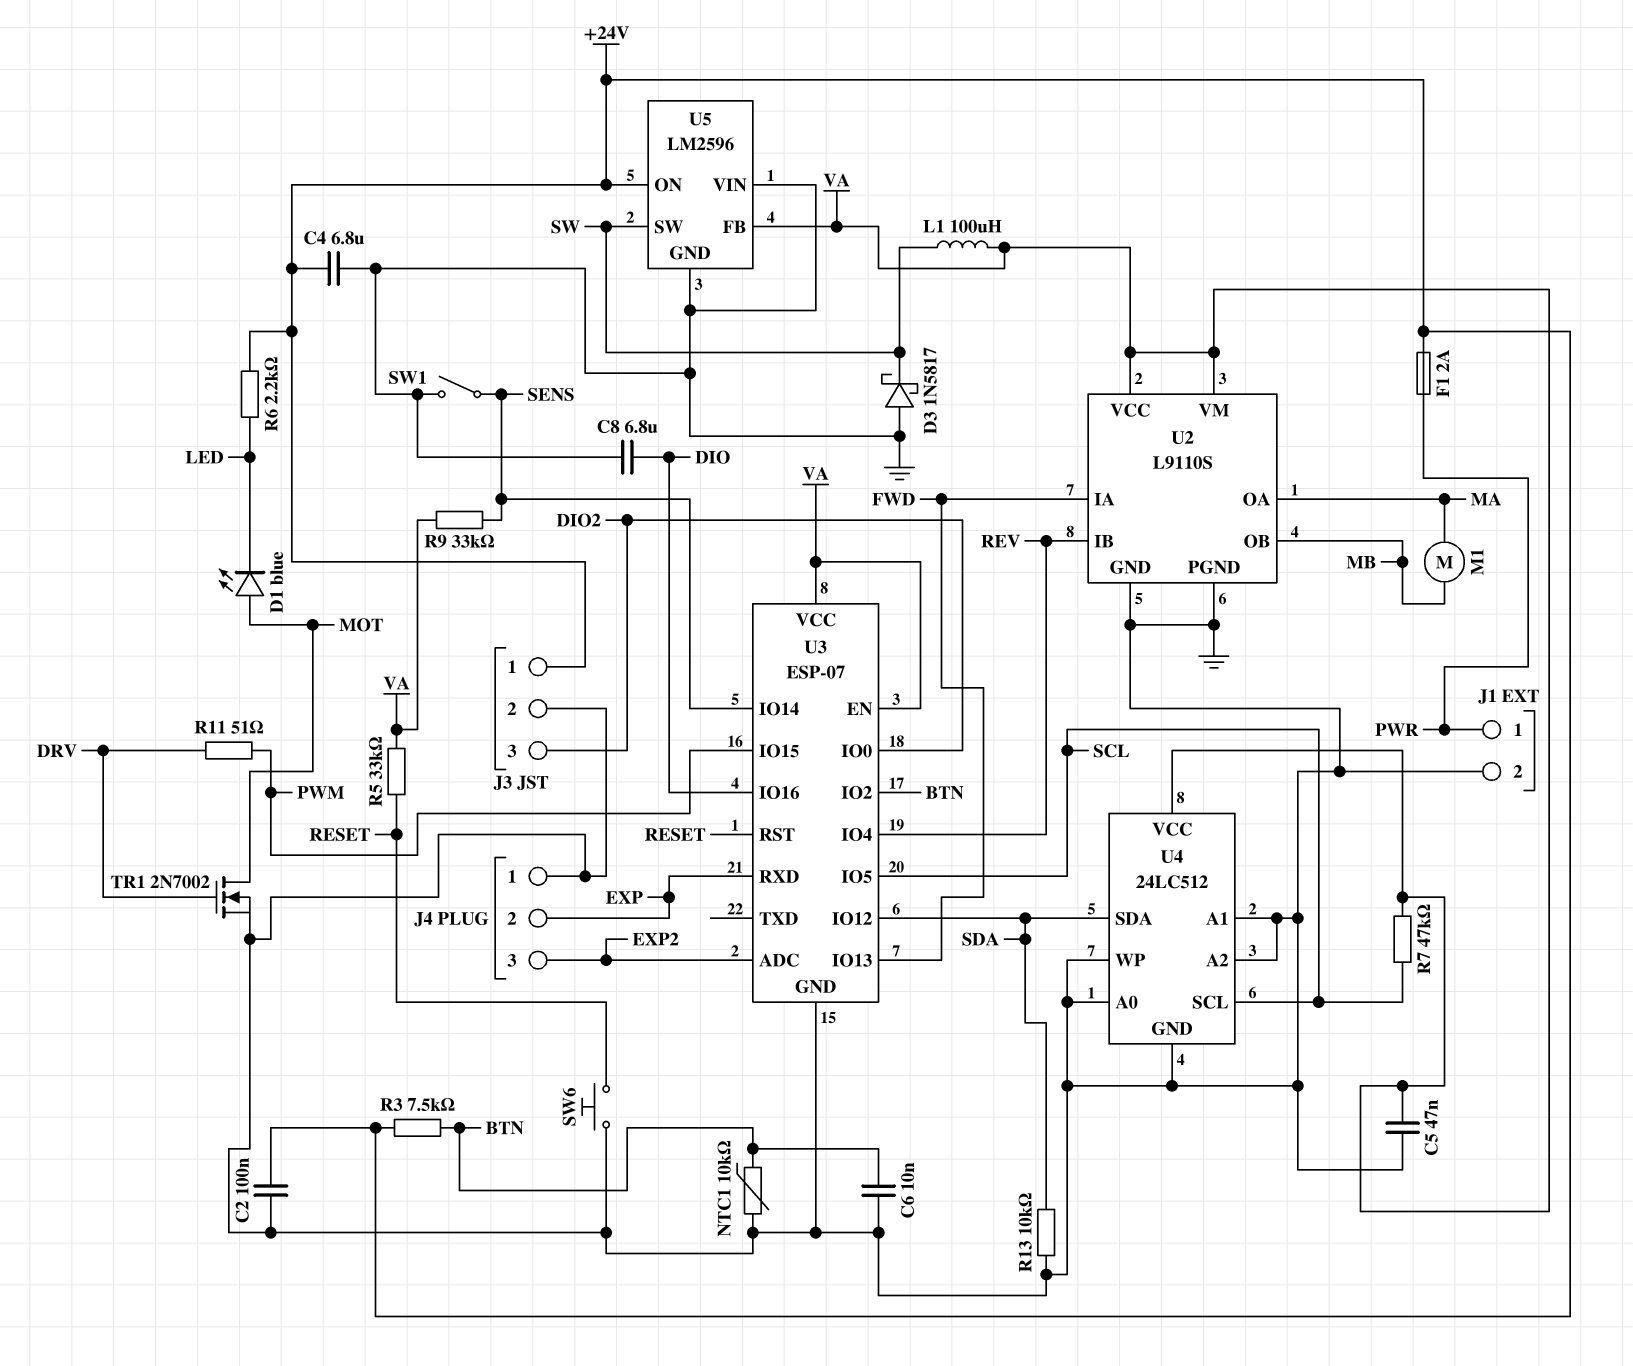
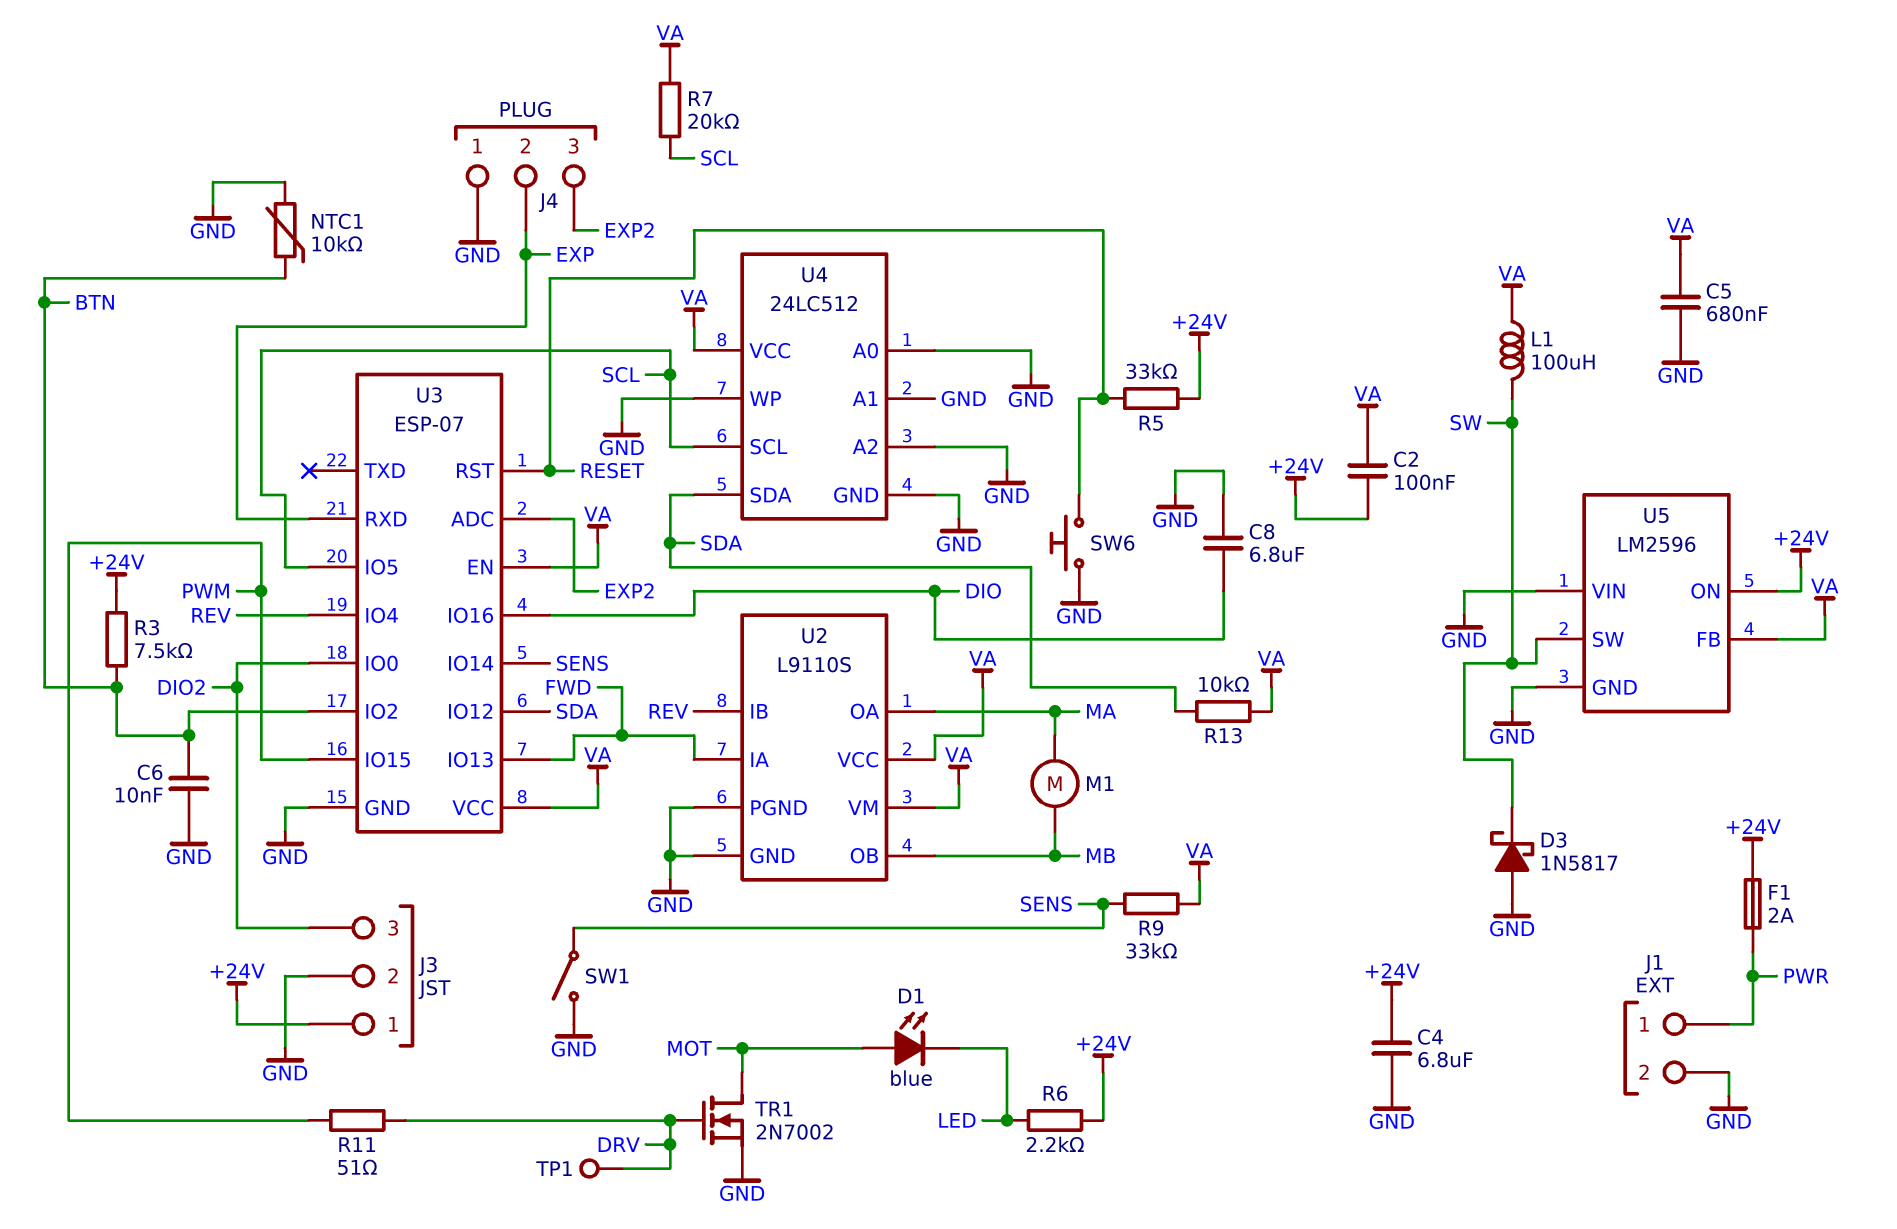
C2: 100nF (+24V, GND) -> 100nF (+24V, VA)
C5: 47nF (GND, VA) -> 680nF (GND, VA)
R5: 33k (RESET, VA) -> 33k (+24V, RESET)
R7: 47k (SCL, VA) -> 20k (SCL, VA)
R13: 10k (GND, SDA) -> 10k (SDA, VA)
TP1: none -> test point (DRV)

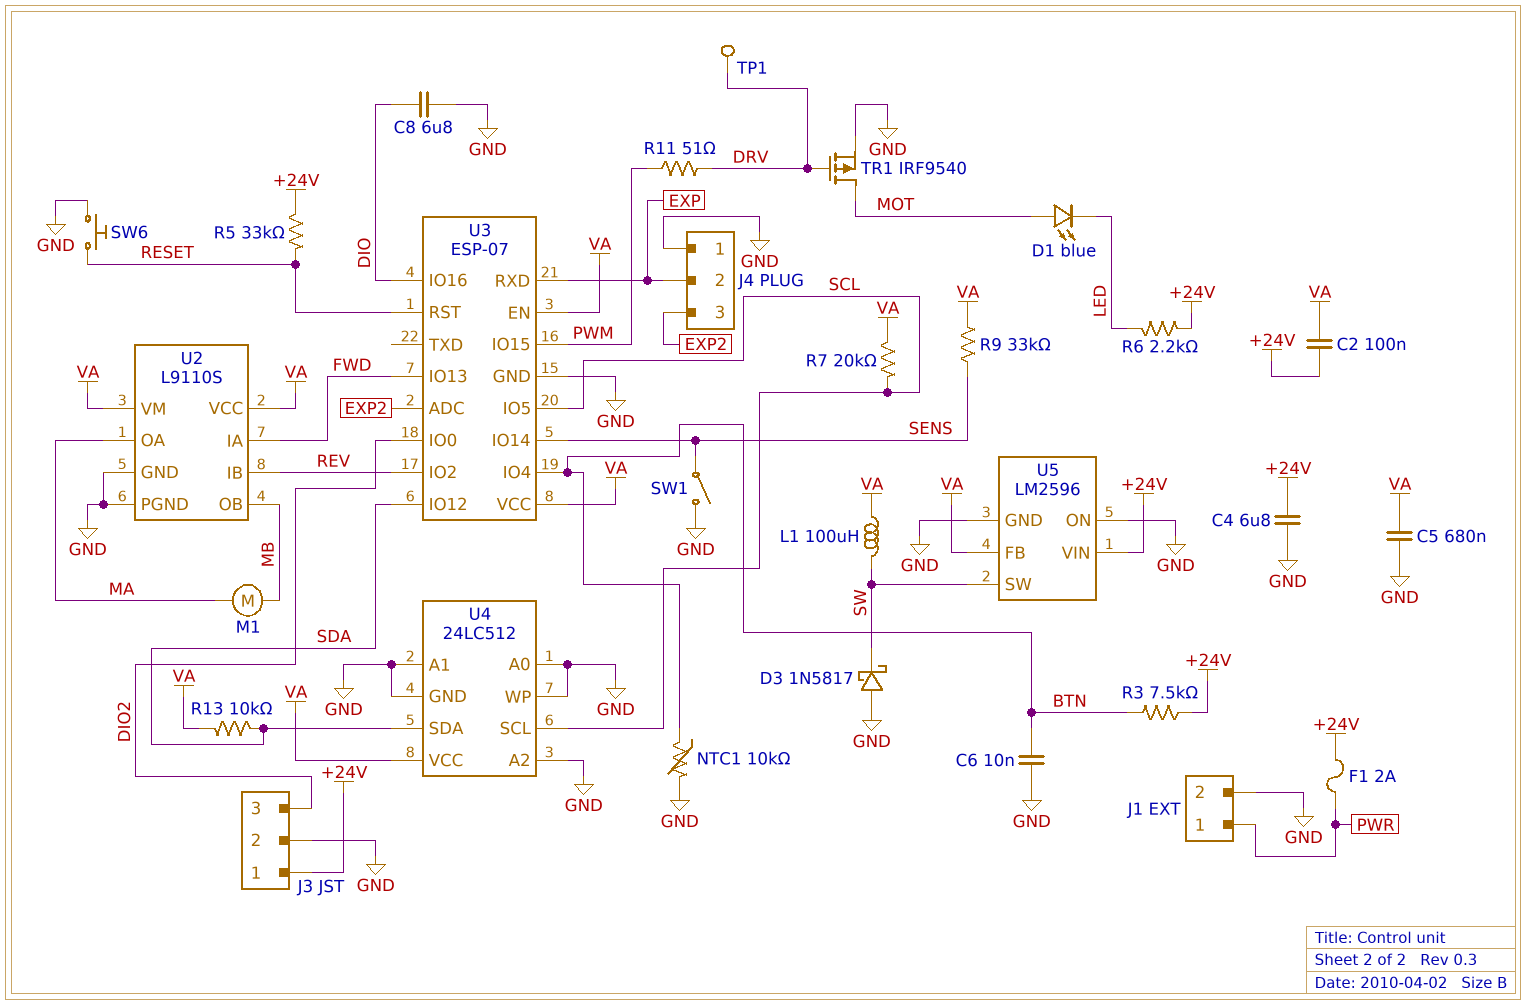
TR1: NMOS 2N7002 (G DRV, D MOT, S GND) -> PMOS IRF9540 (G DRV, D MOT, S GND)
U3 pin IO2: BTN -> REV
U3 pin IO4: REV -> BTN
U5 pin ON: +24V -> GND
U5 pin VIN: GND -> +24V

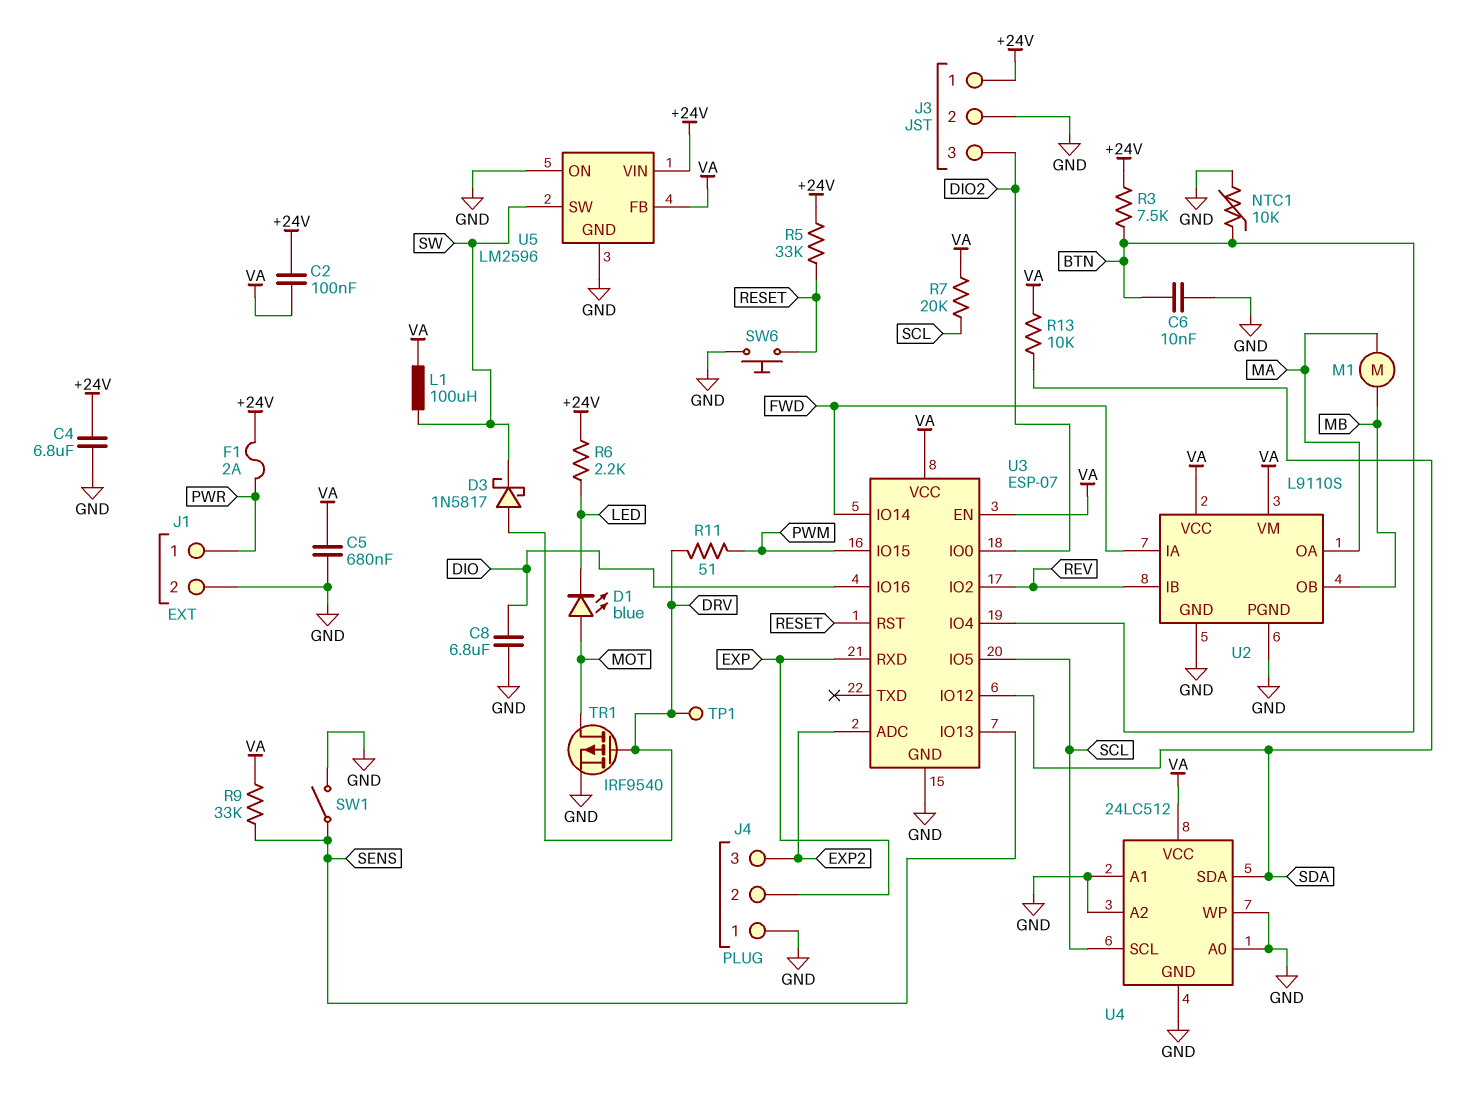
D3: schottky 1N5817 (A GND, K SW) -> schottky 1N5817 (A DRV, K SW)
U3 pin IO13: FWD -> SENS
U3 pin IO14: SENS -> FWD

